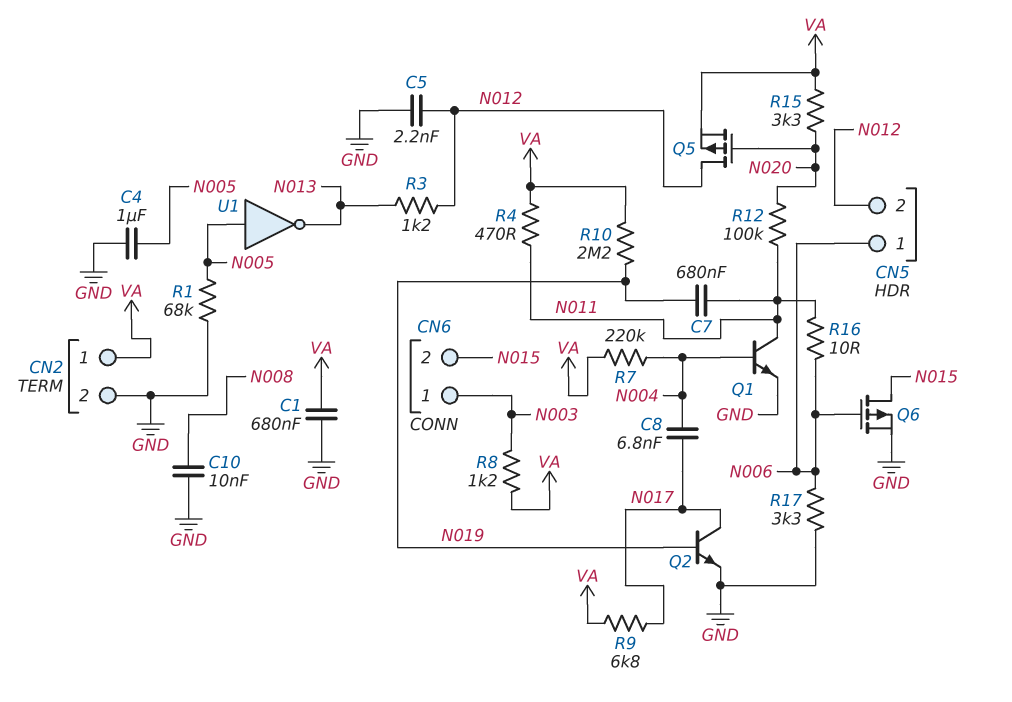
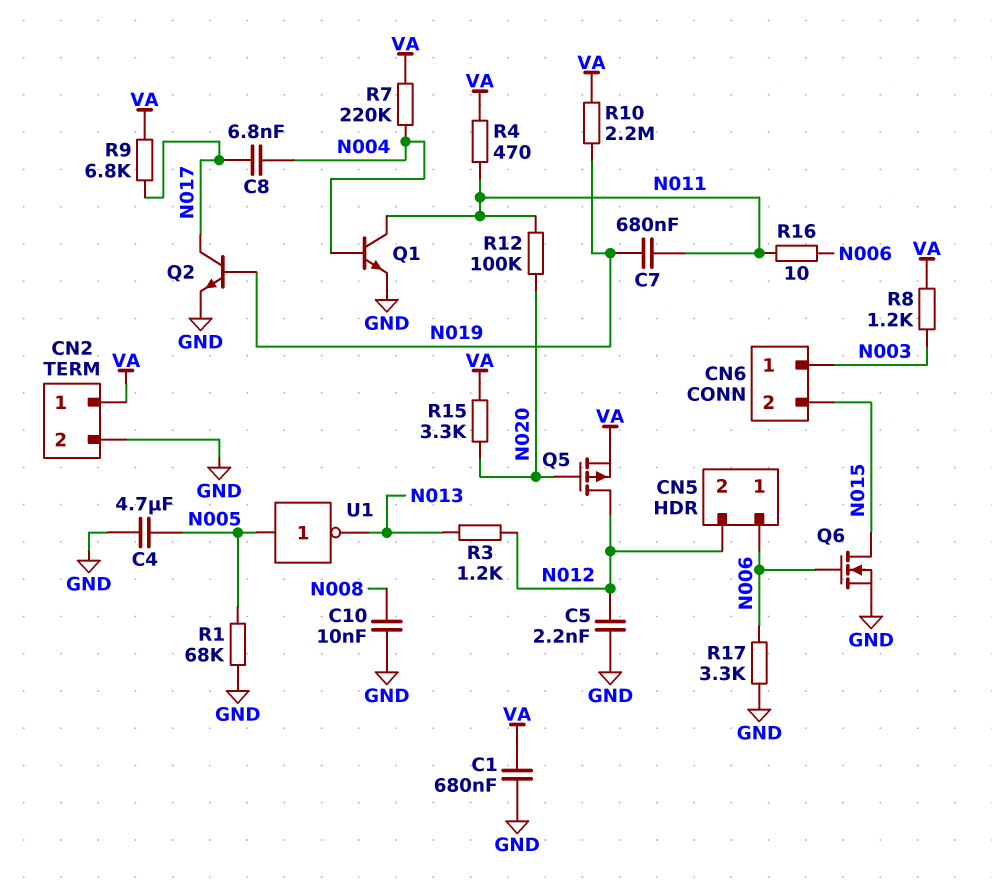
C4: 1uF (GND, N005) -> 4.7uF (GND, N005)
Q6: PMOS (G N006, D N015, S GND) -> NMOS (G N006, D N015, S GND)

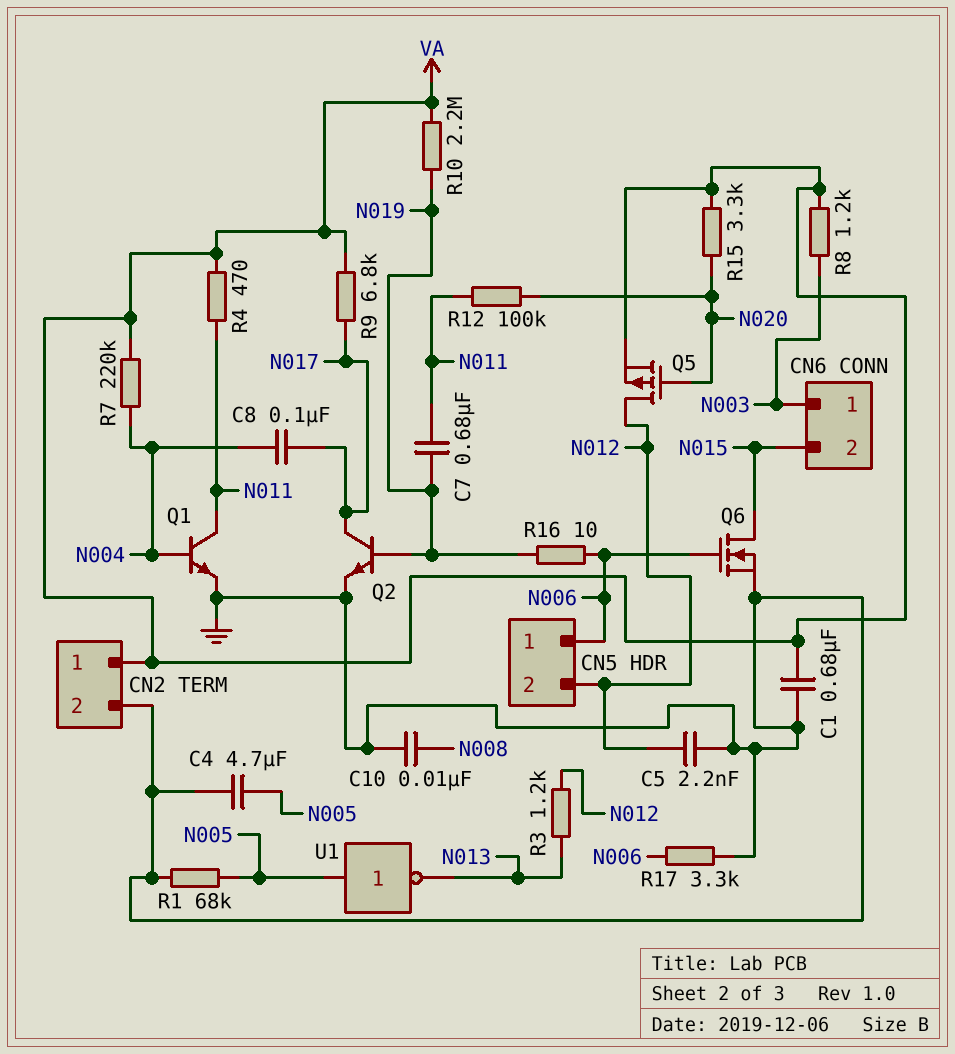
C8: 6.8nF (N004, N017) -> 100nF (N004, N017)
R16: 10 (N006, N011) -> 10 (N006, N019)

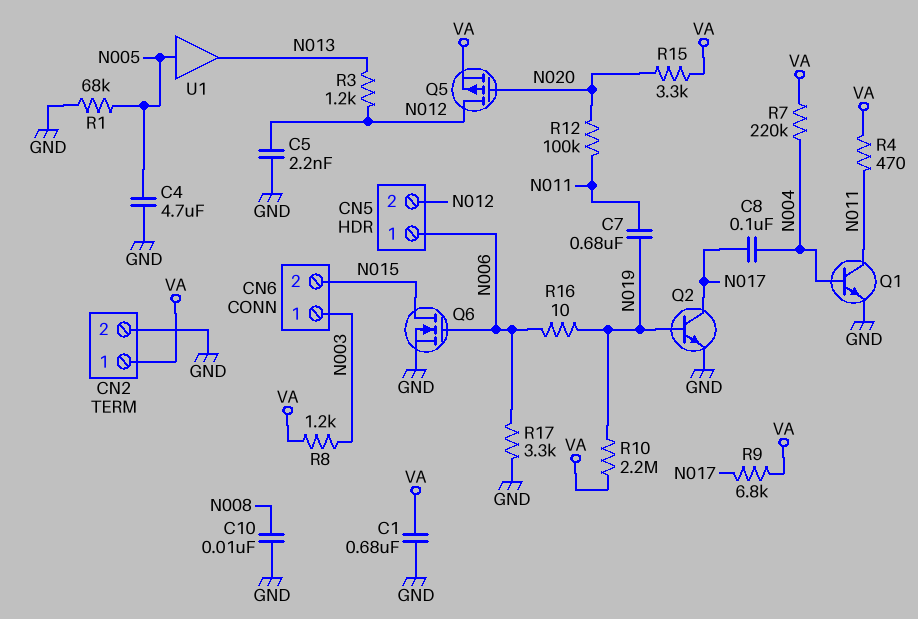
U1: NOT (in N005, out N013) -> buffer (in N005, out N013)

